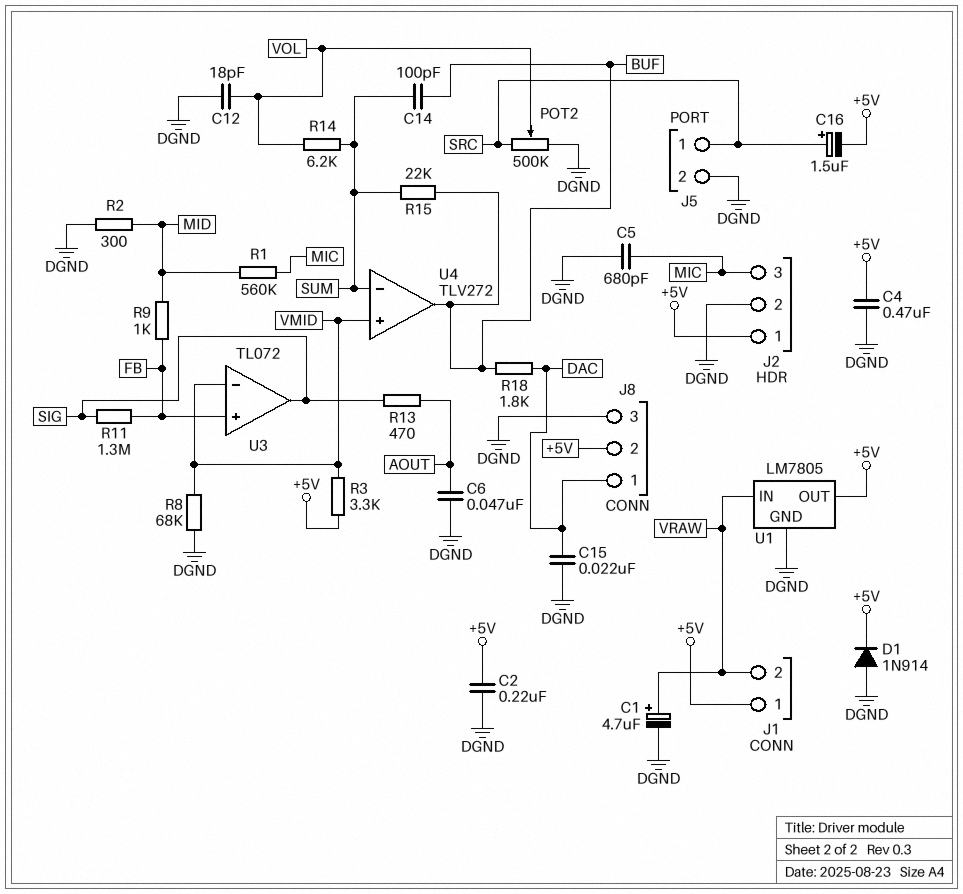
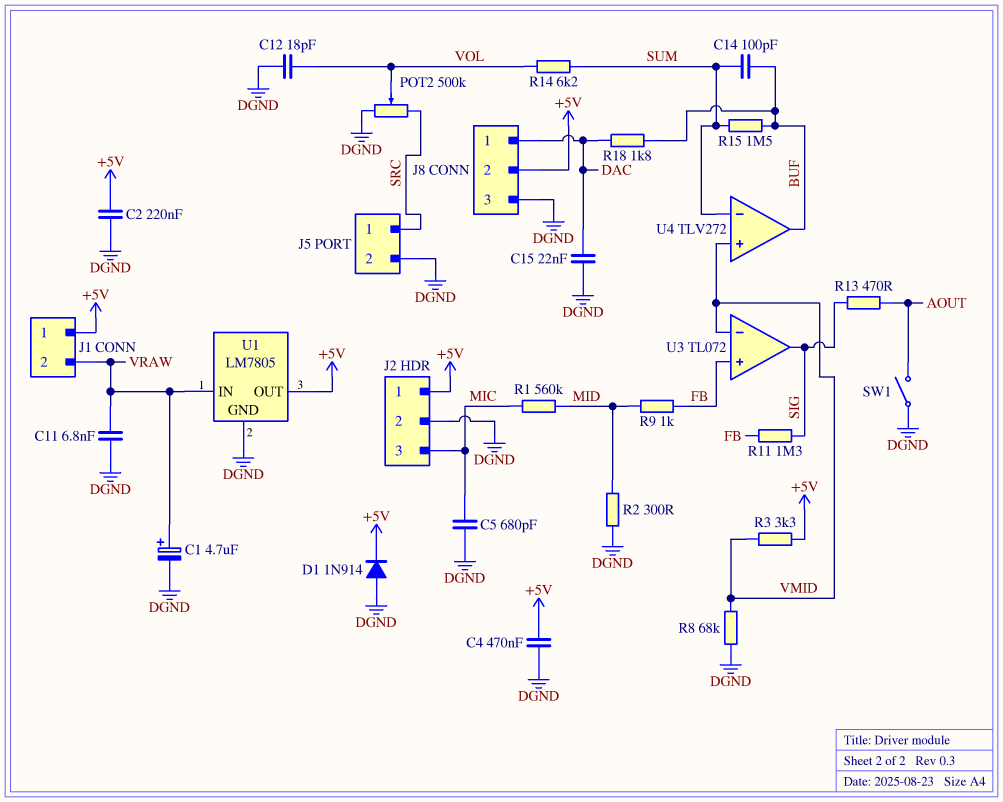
C6: 47nF (AOUT, DGND) -> none
C11: none -> 6.8nF (DGND, VRAW)
C16: 1.5uF (plus SRC, minus +5V) -> none
R15: 22k (BUF, SUM) -> 1.5M (BUF, SUM)
SW1: none -> switch (AOUT, DGND)

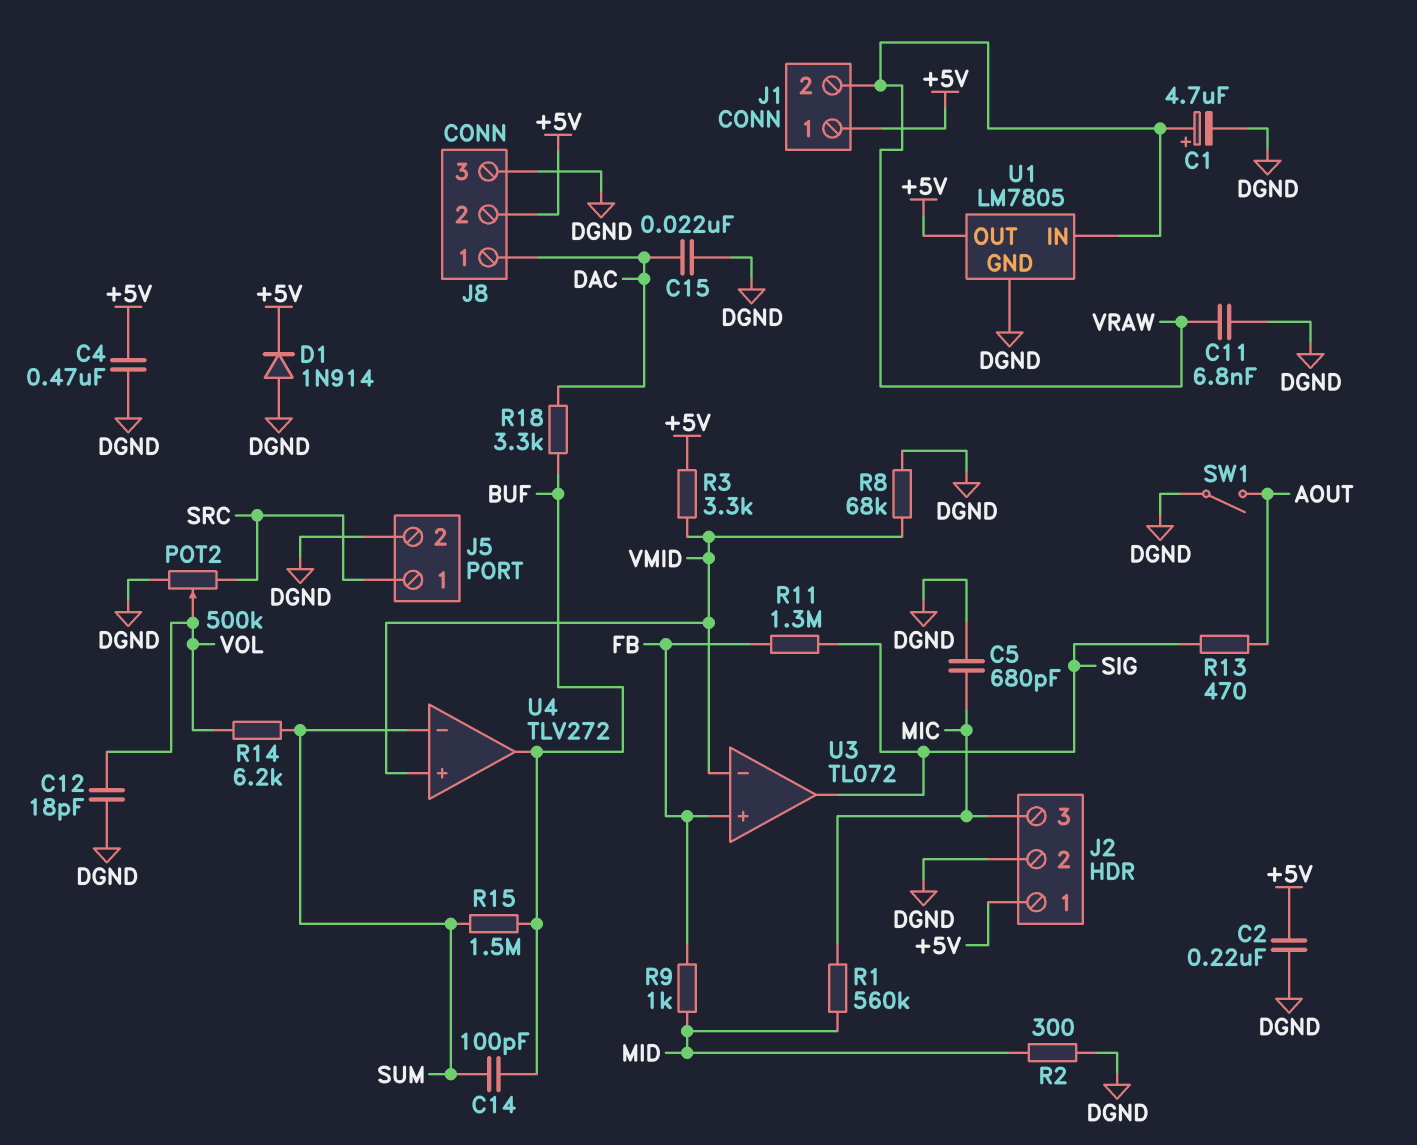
R18: 1.8k (BUF, DAC) -> 3.3k (BUF, DAC)

